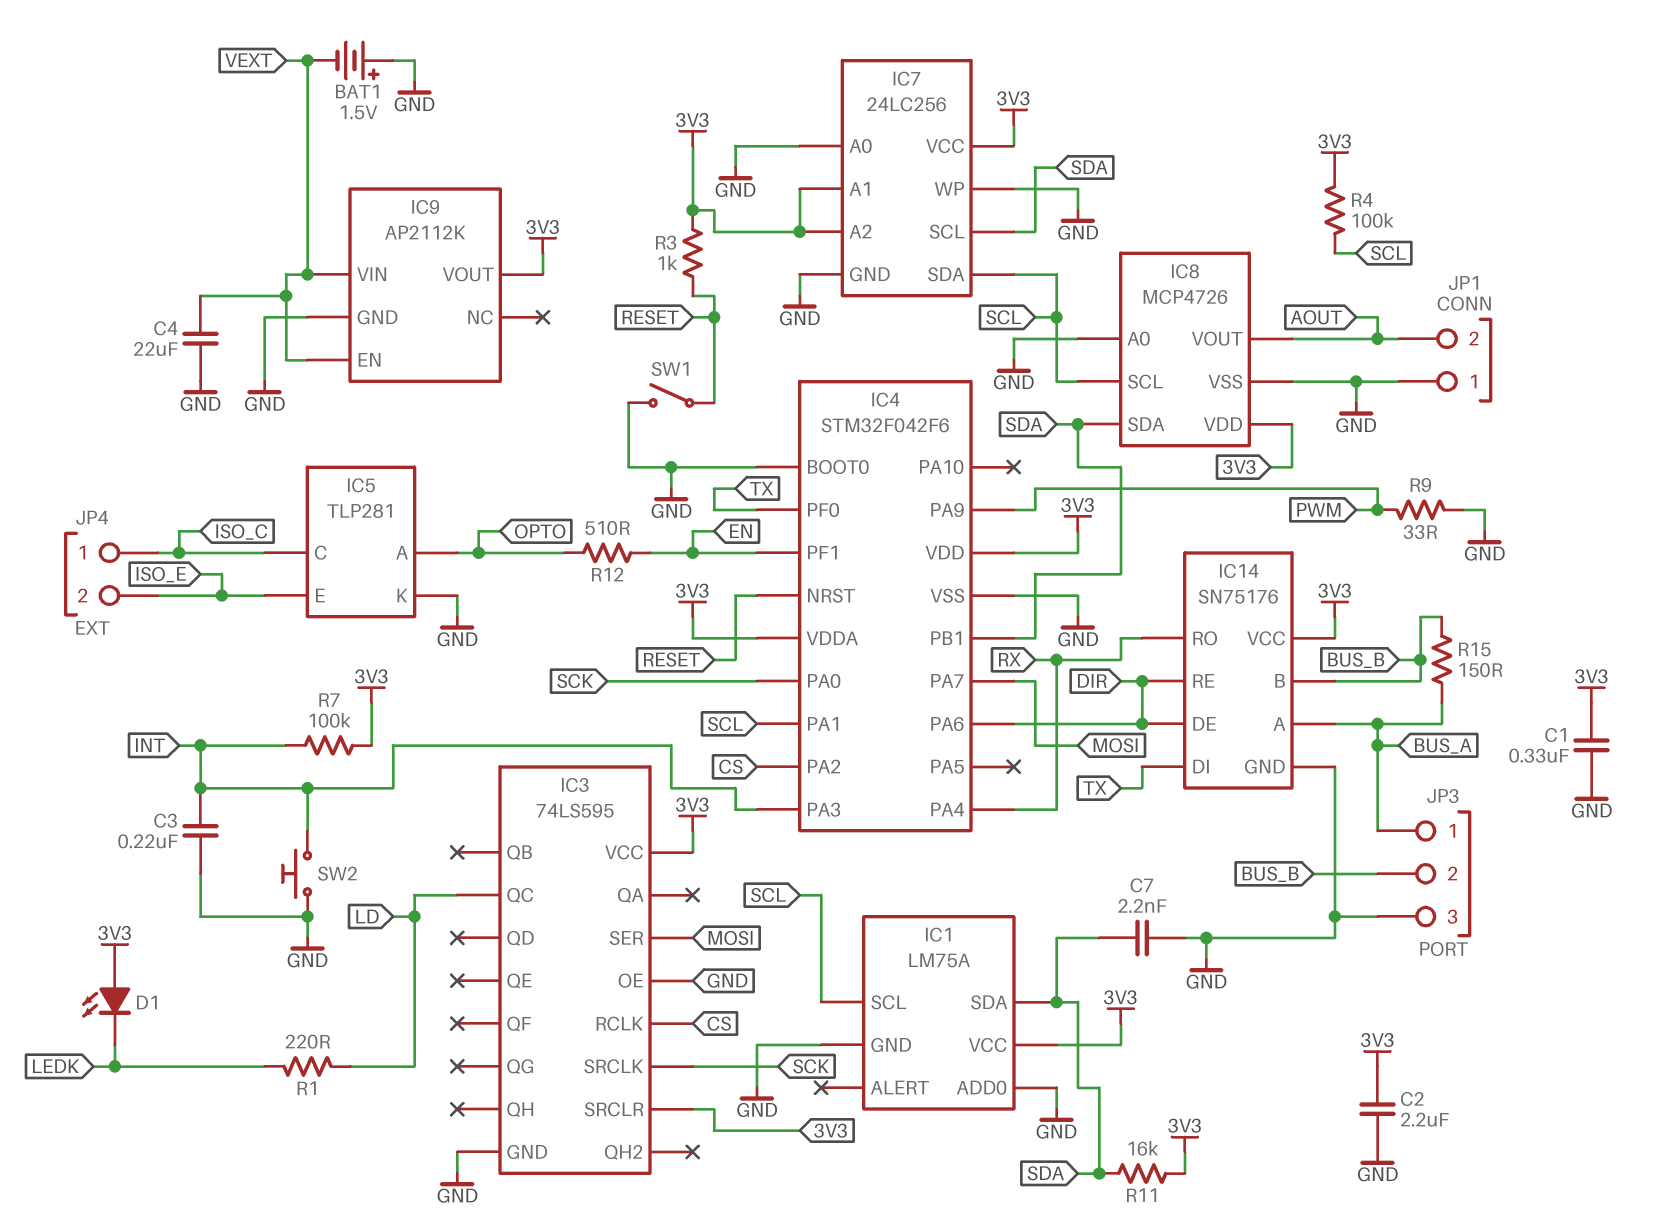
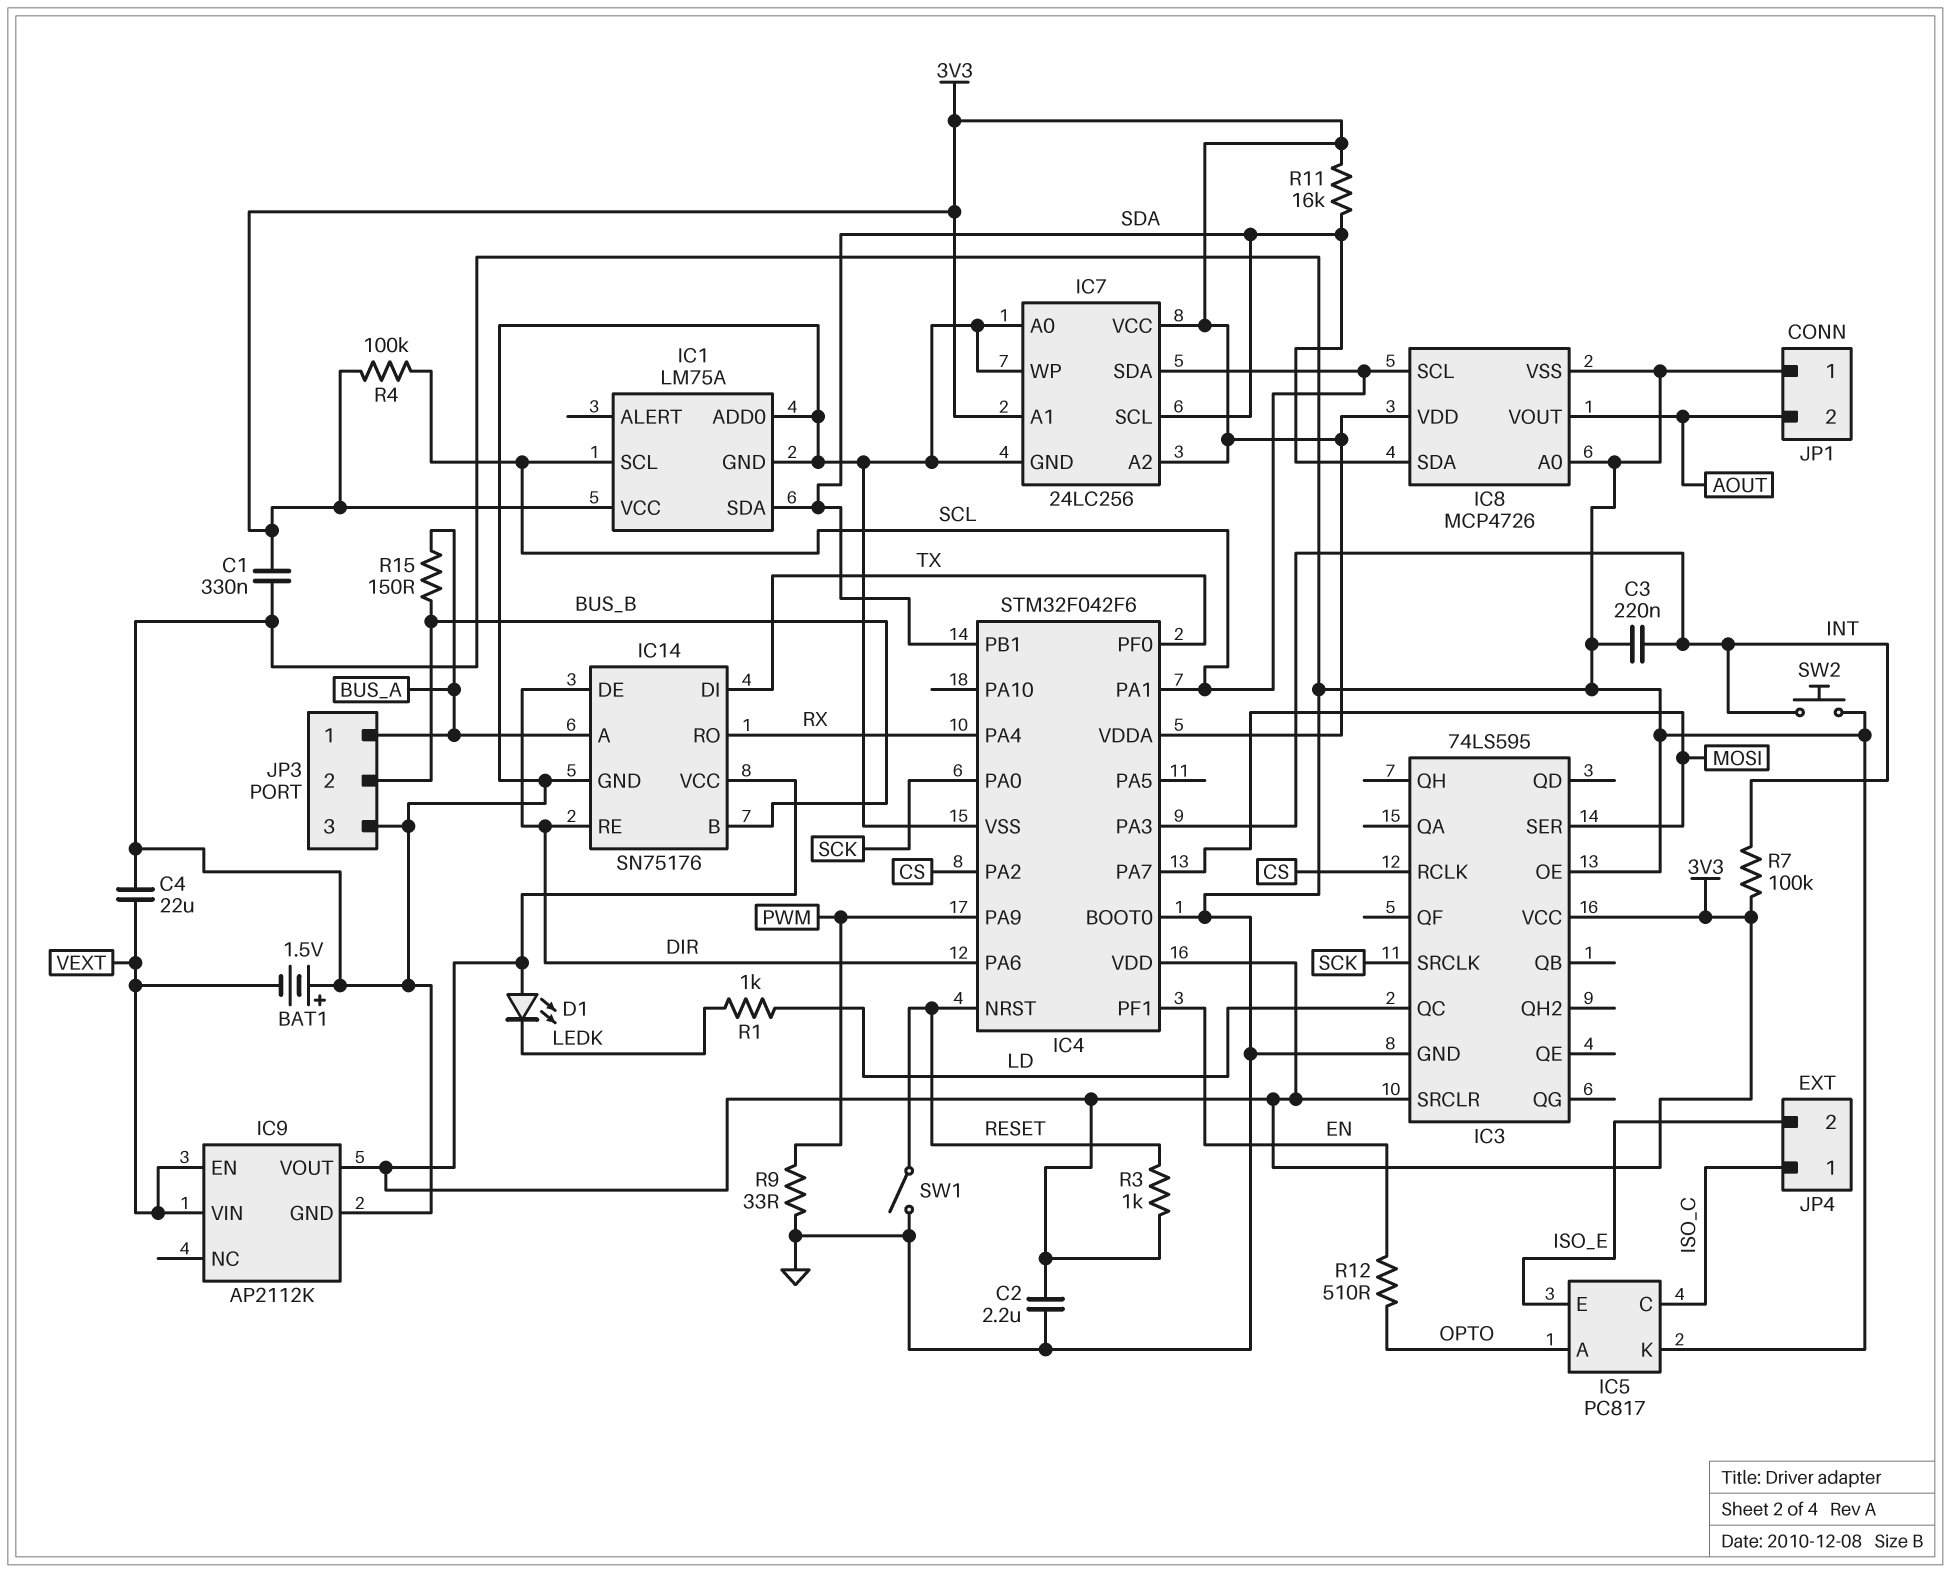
C7: 2.2nF (GND, SDA) -> none
IC5: TLP281 -> PC817
R1: 220 (LD, LEDK) -> 1k (LD, LEDK)

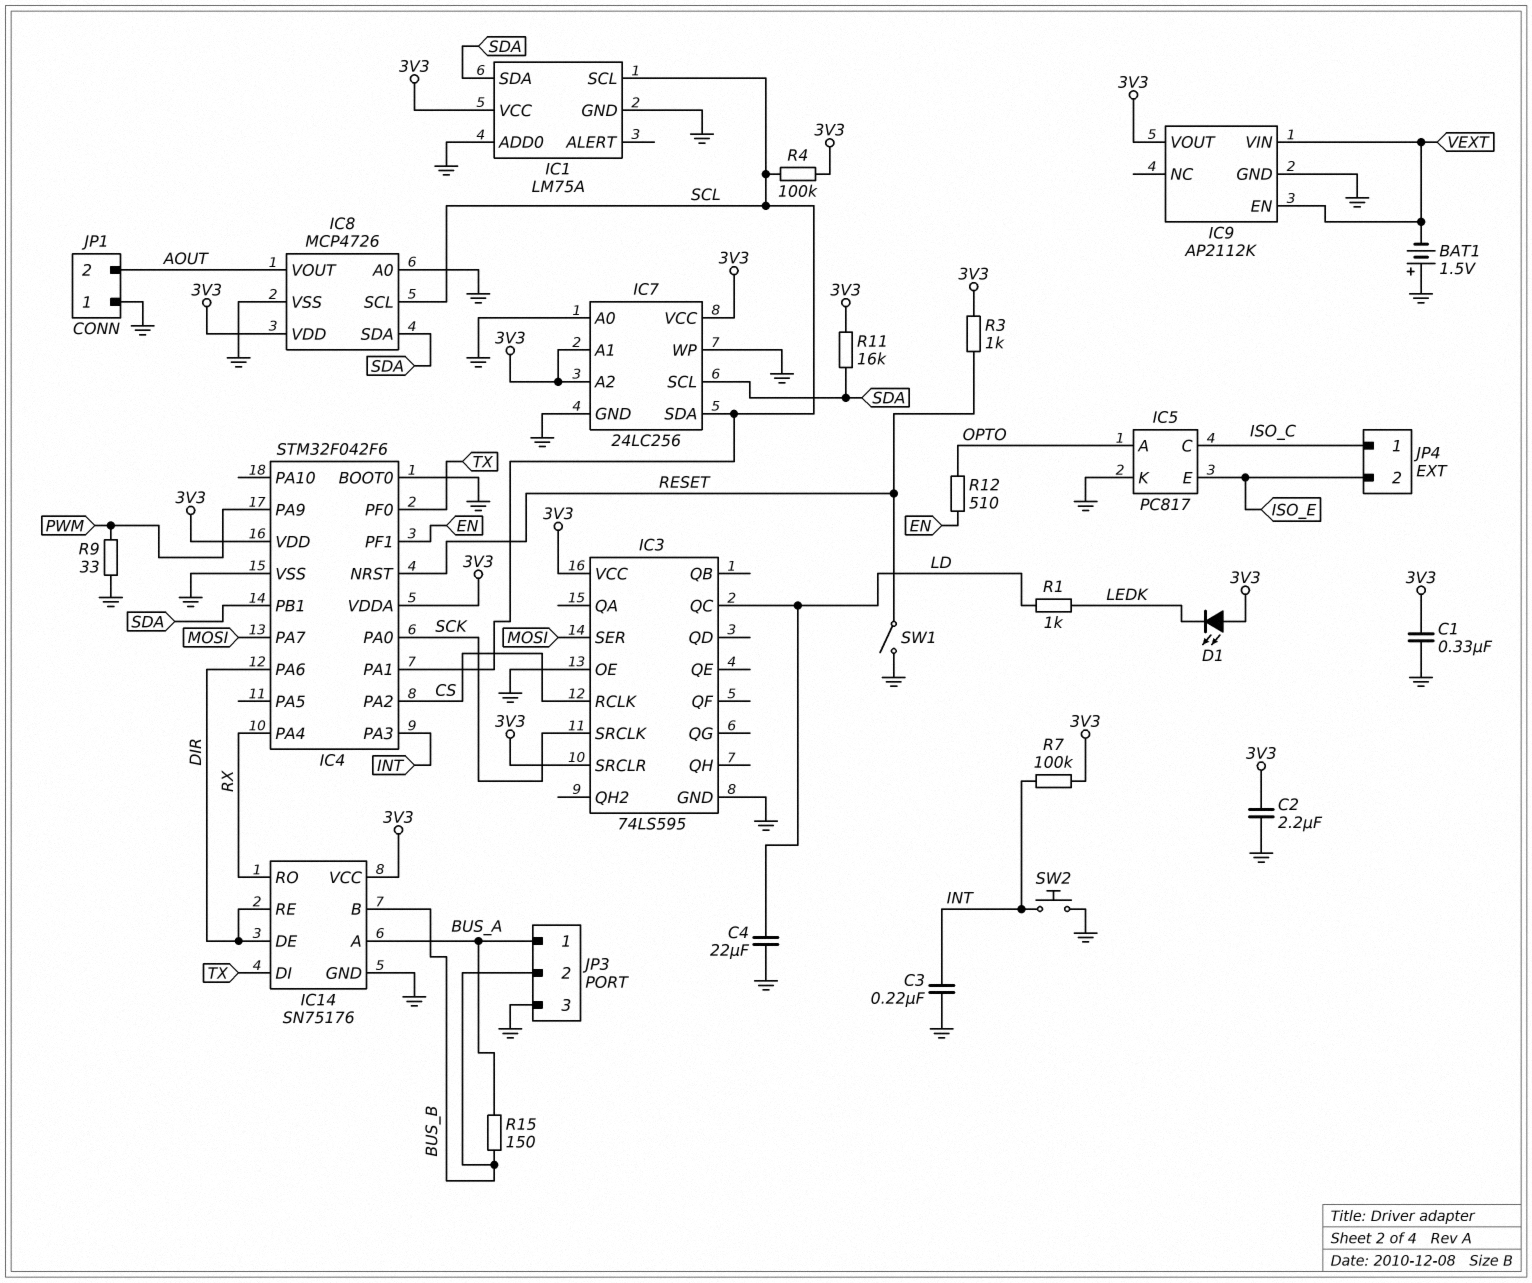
C4: 22uF (GND, VEXT) -> 22uF (GND, LD)

